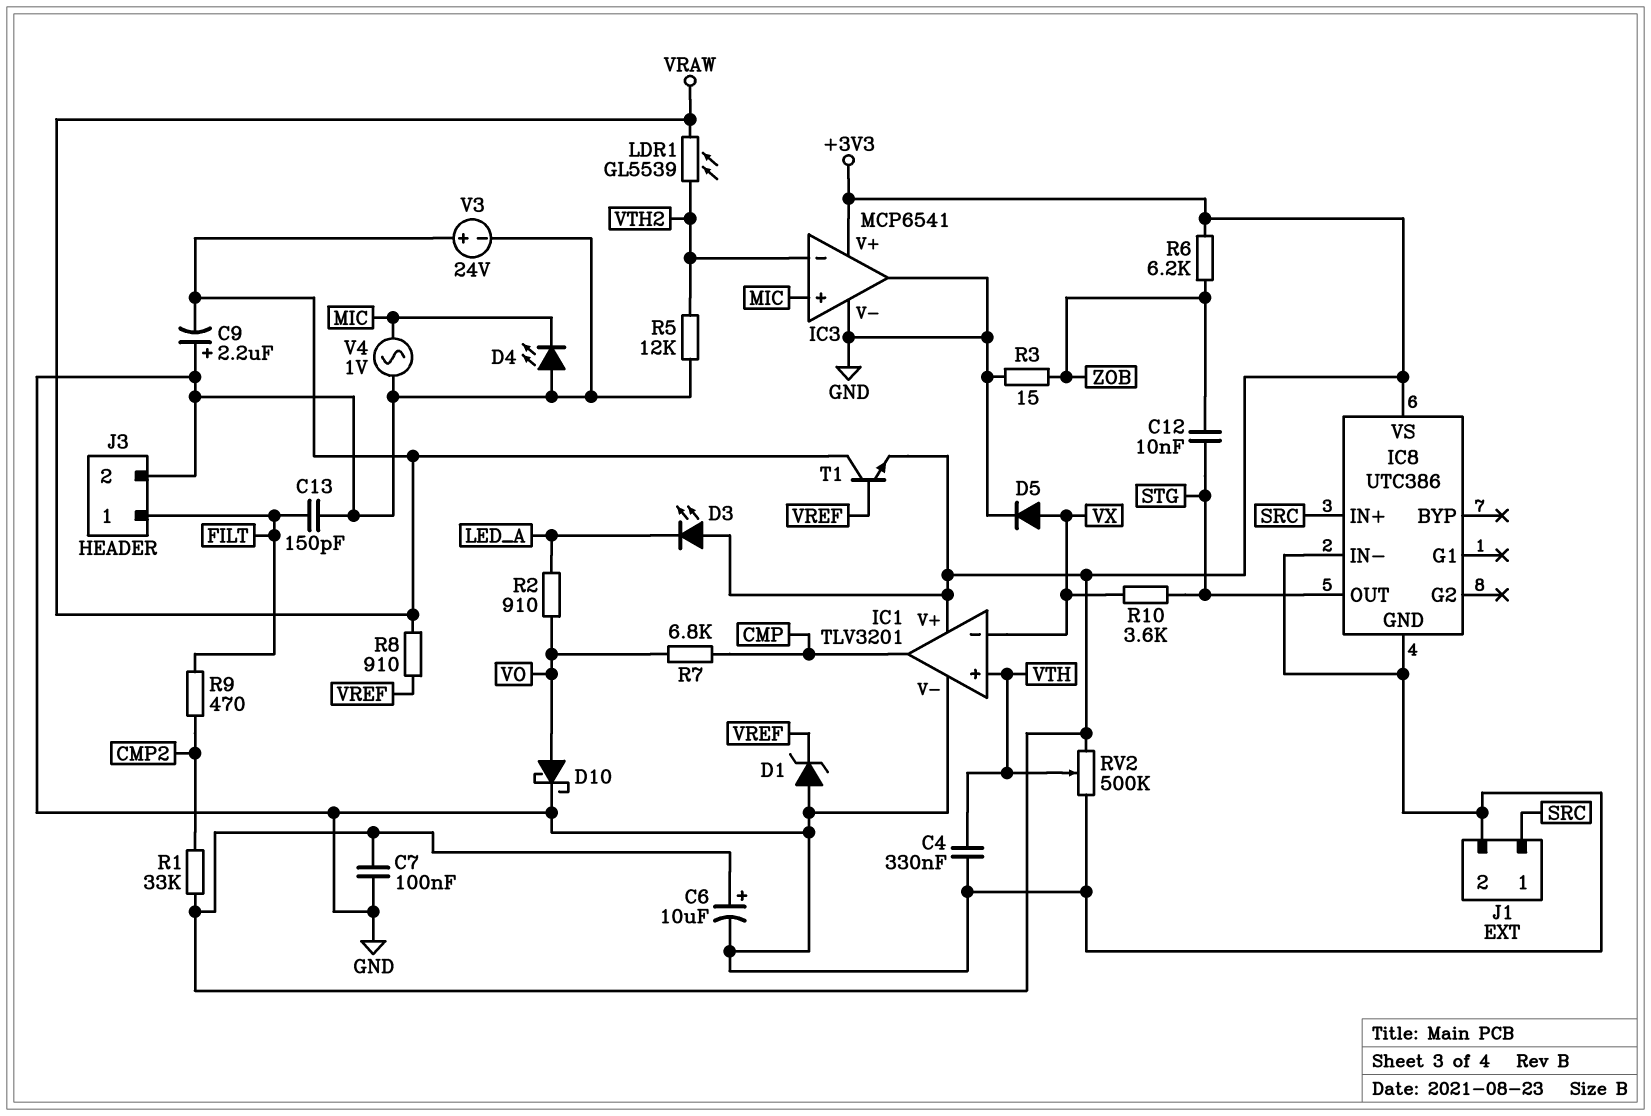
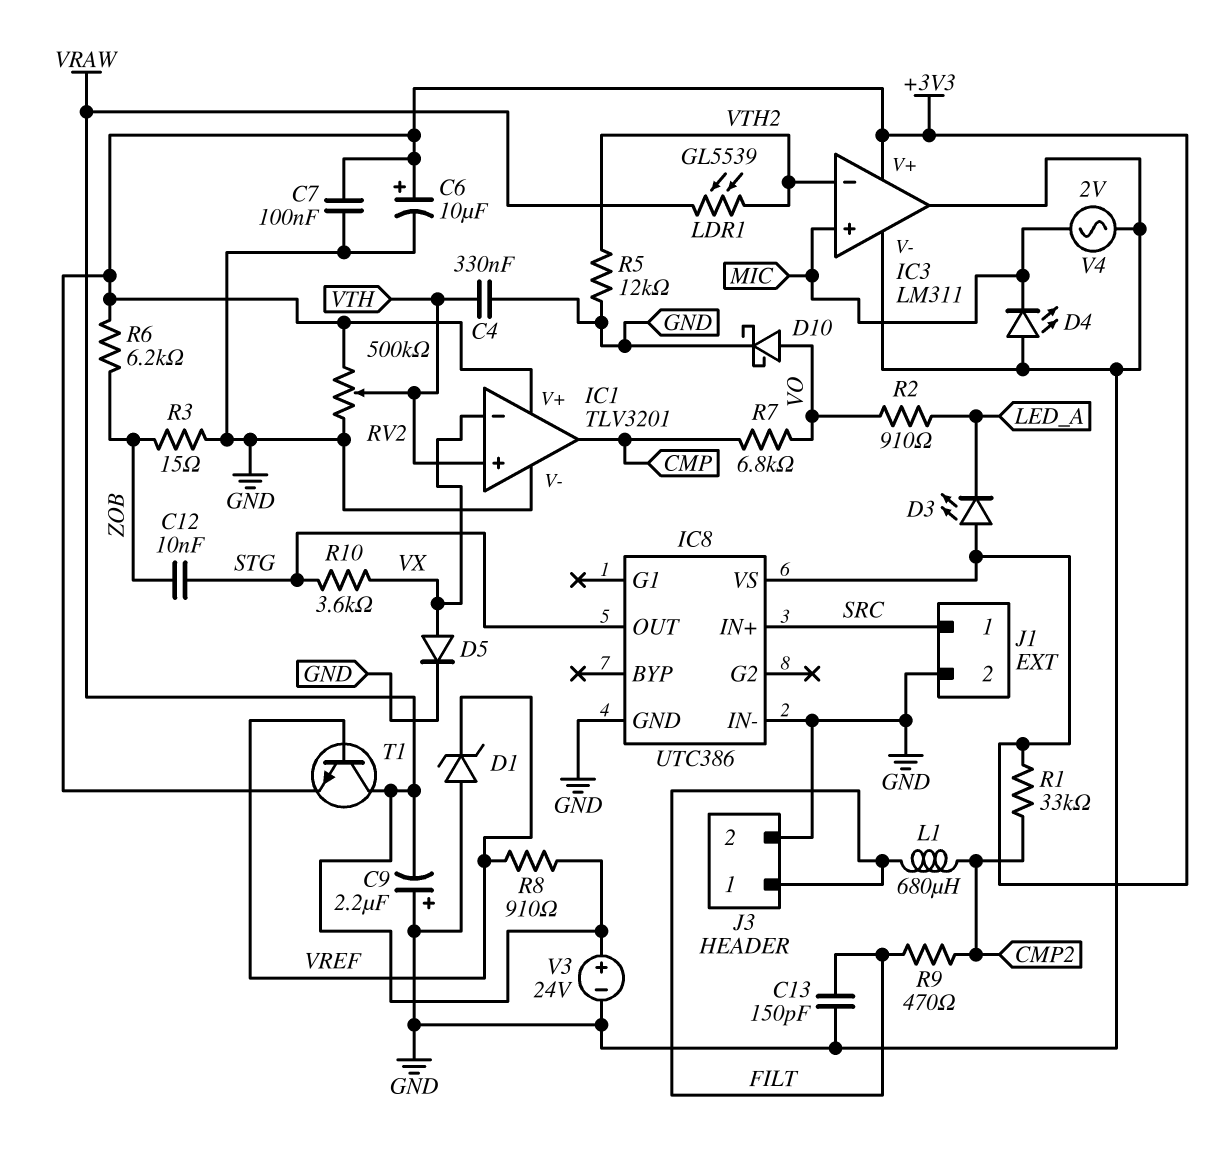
IC3: MCP6541 -> LM311
L1: none -> 680uH (CMP2, FILT)
V4: AC 1V (GND, MIC) -> AC 2V (GND, MIC)

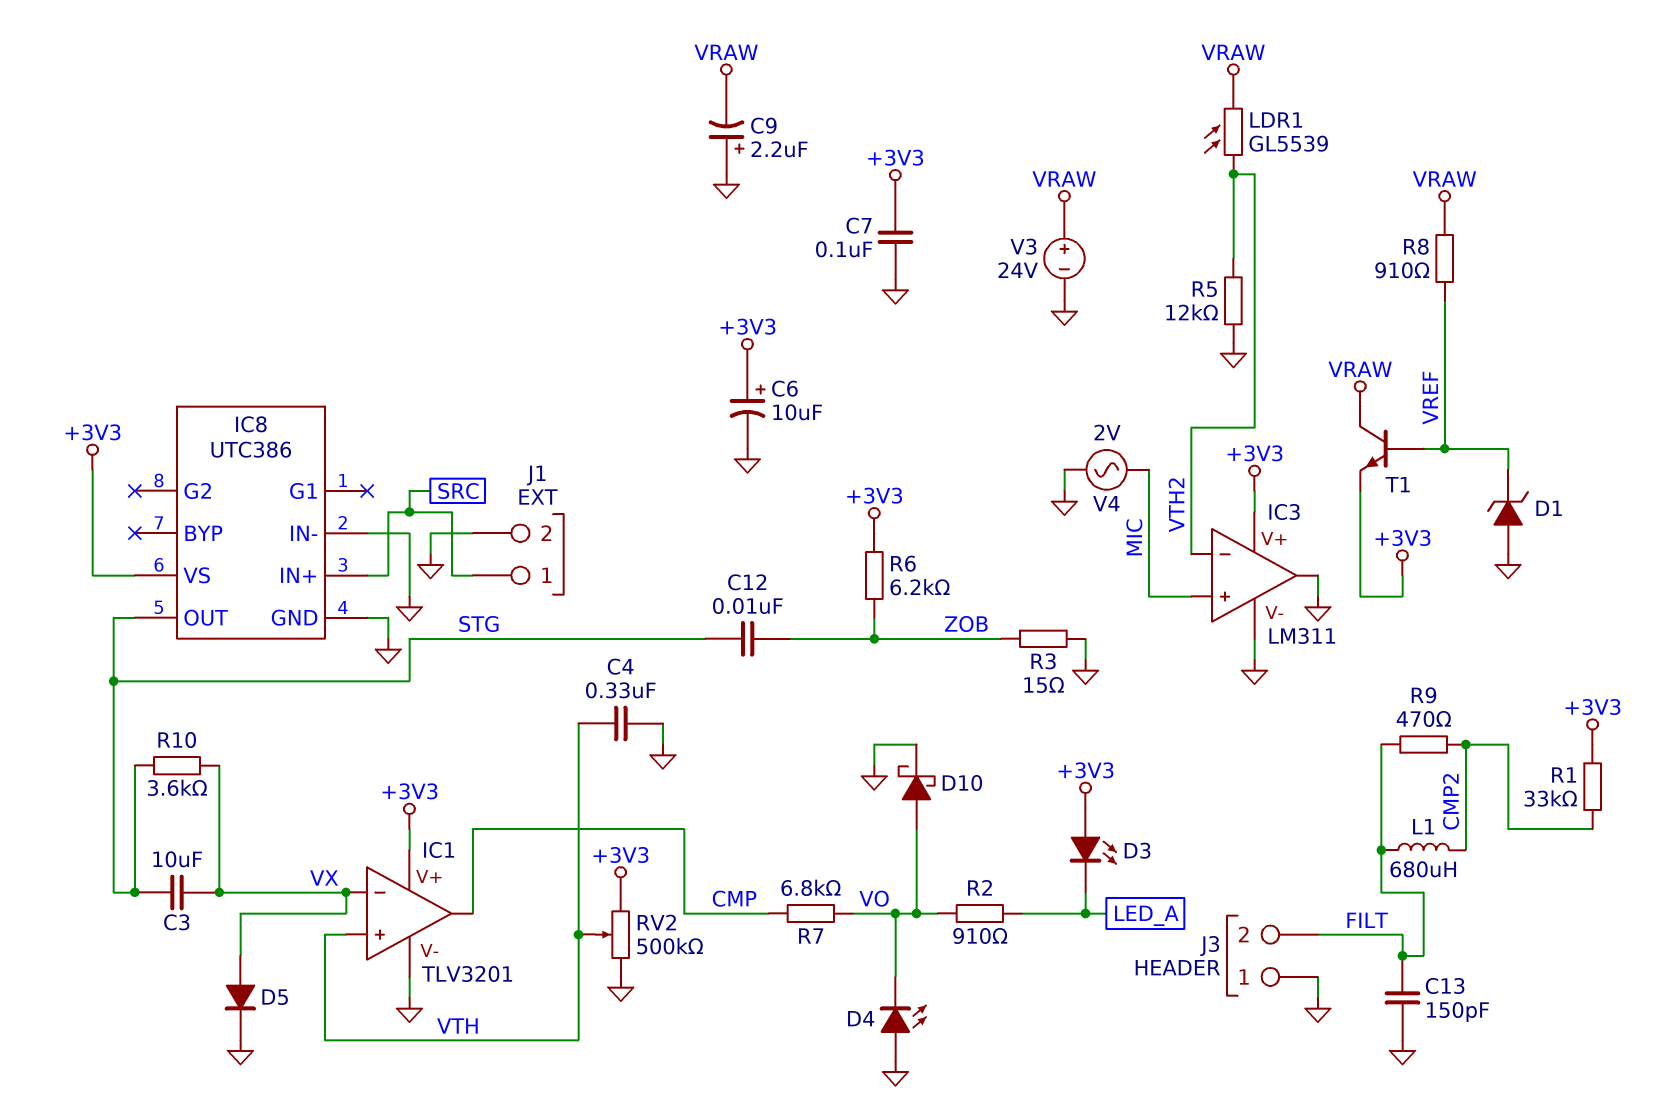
C3: none -> 10uF (STG, VX)
D4: LED (A GND, K MIC) -> LED (A GND, K VO)
J3 pin 1: FILT -> GND
J3 pin 2: GND -> FILT

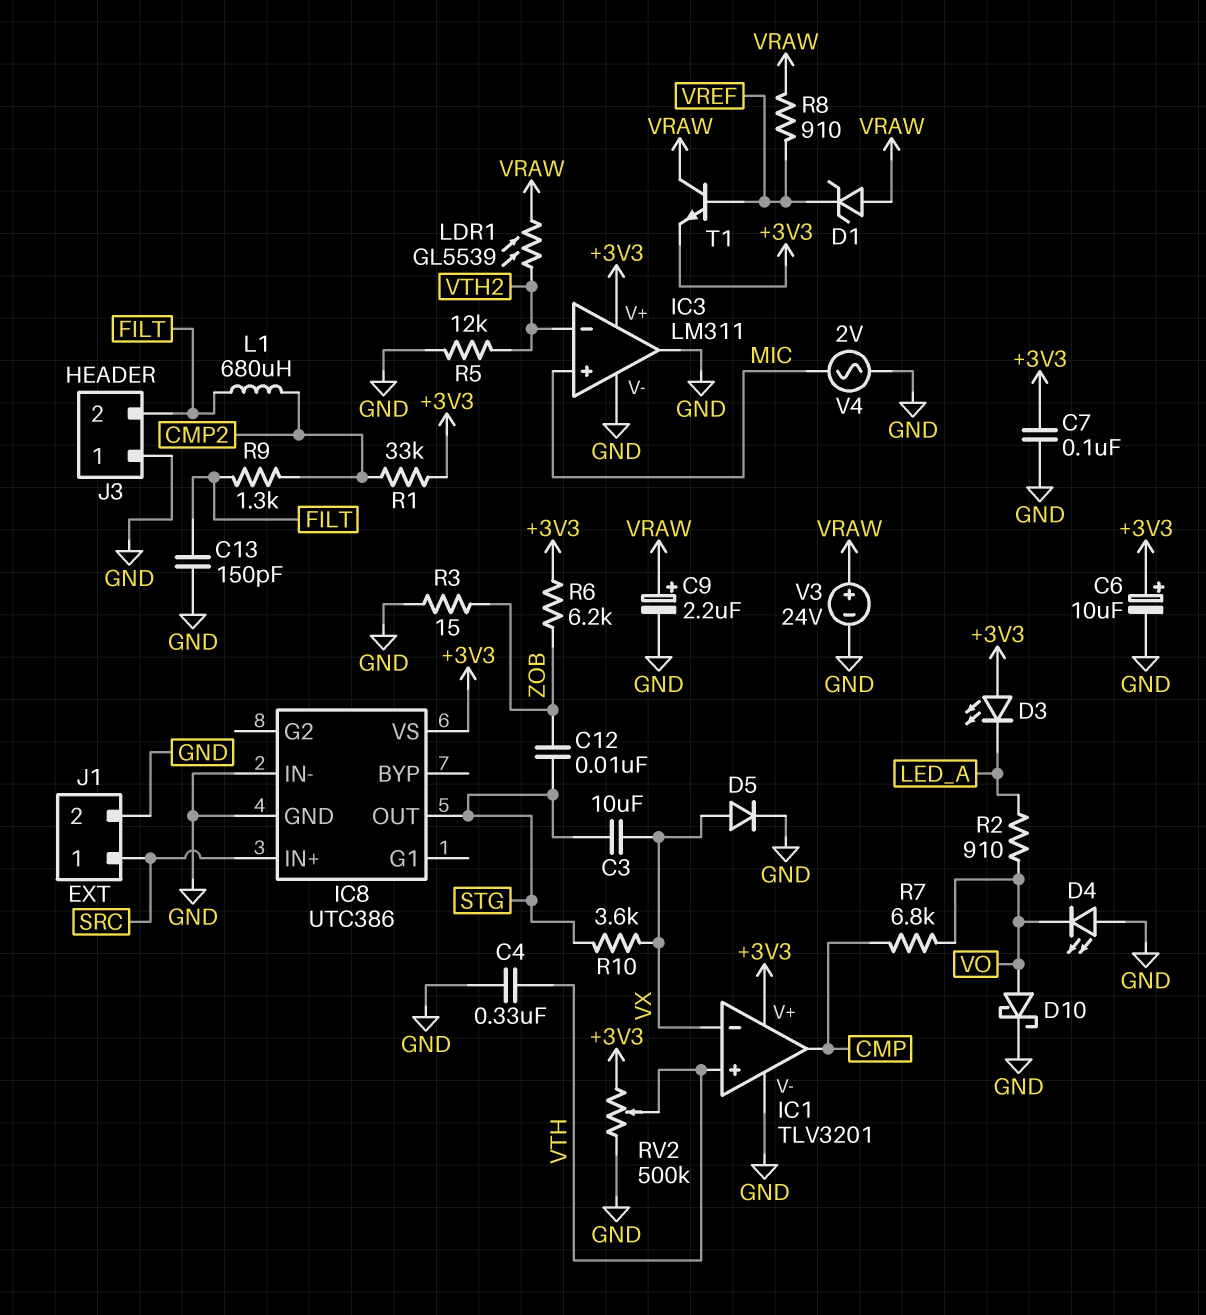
C9: 2.2uF (plus GND, minus VRAW) -> 2.2uF (plus VRAW, minus GND)
D1: zener (A GND, K VREF) -> zener (A VRAW, K VREF)
R9: 470 (CMP2, FILT) -> 1.3k (CMP2, FILT)

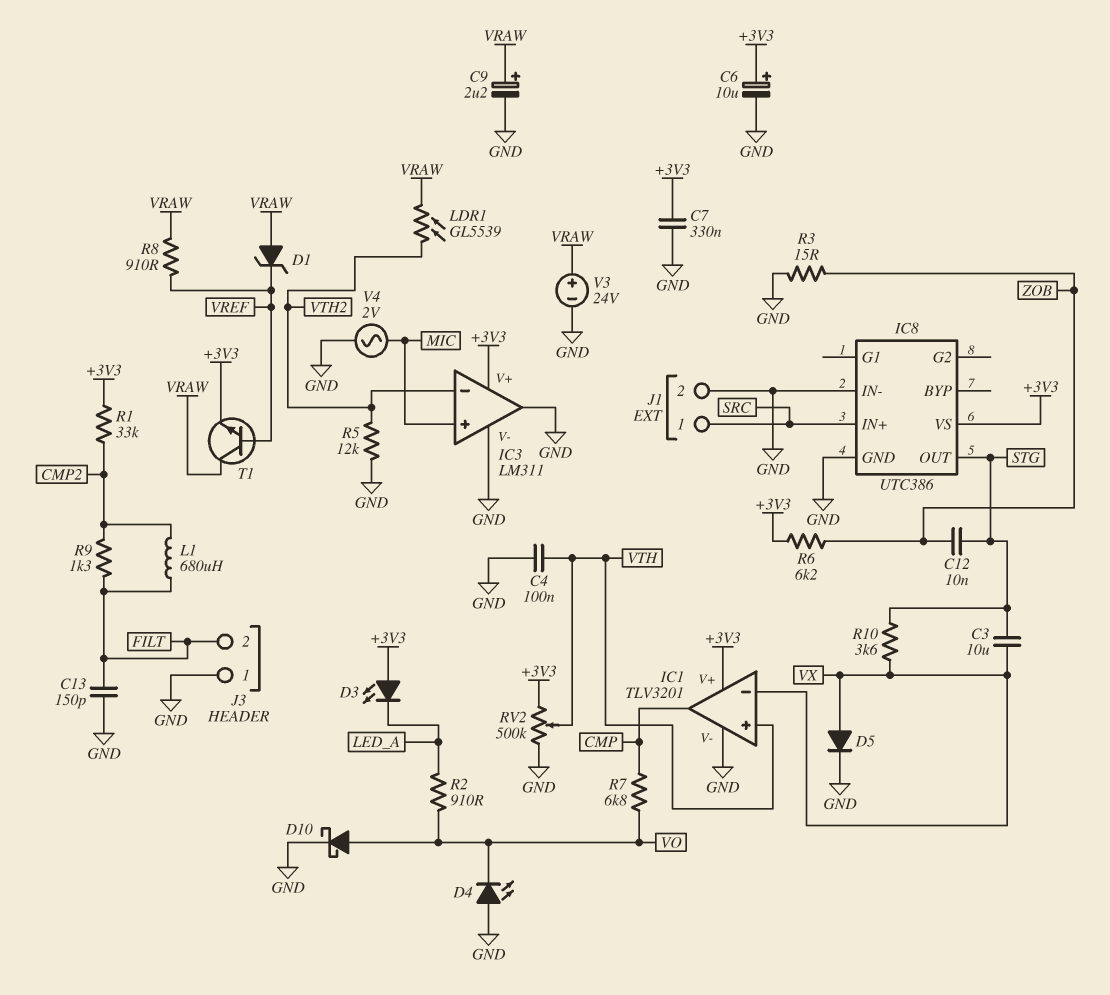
C4: 330nF (GND, VTH) -> 100nF (GND, VTH)
C7: 100nF (+3V3, GND) -> 330nF (+3V3, GND)

